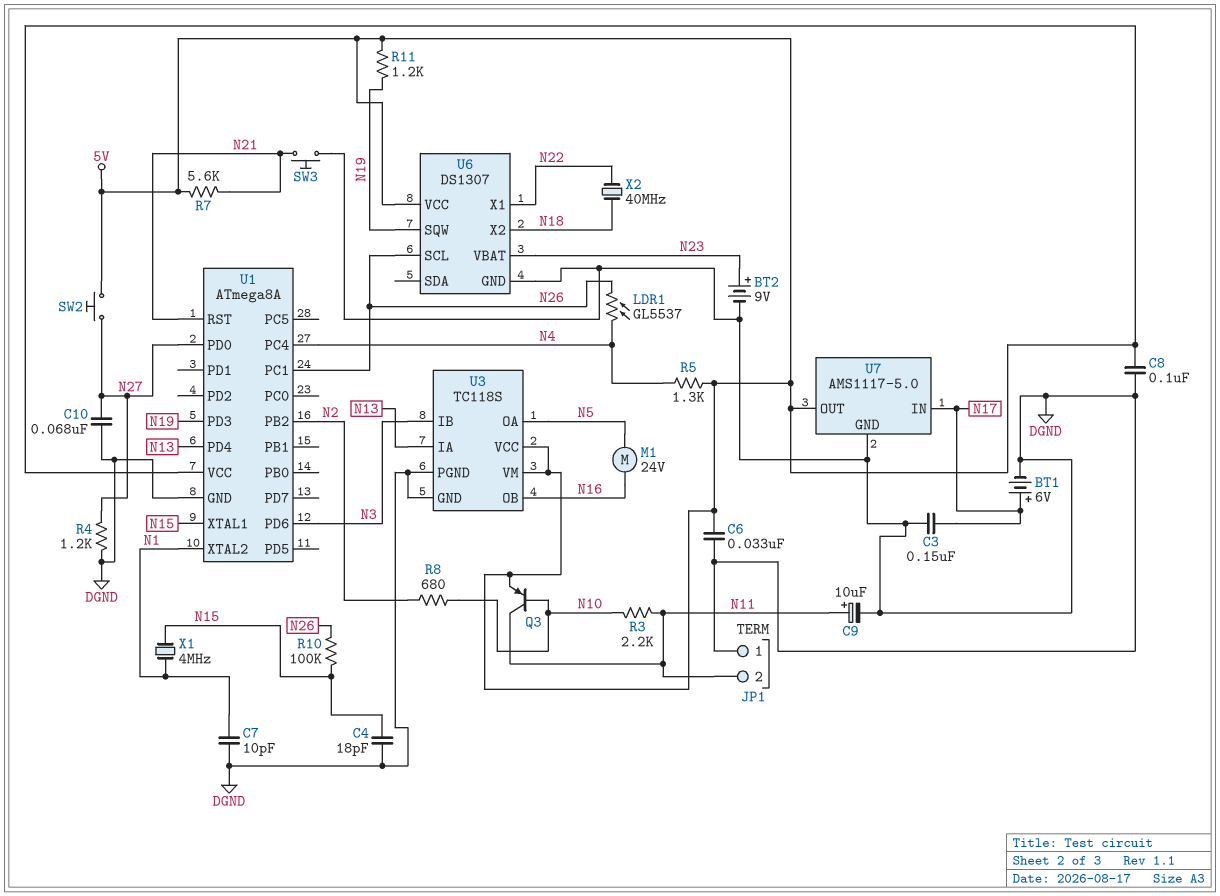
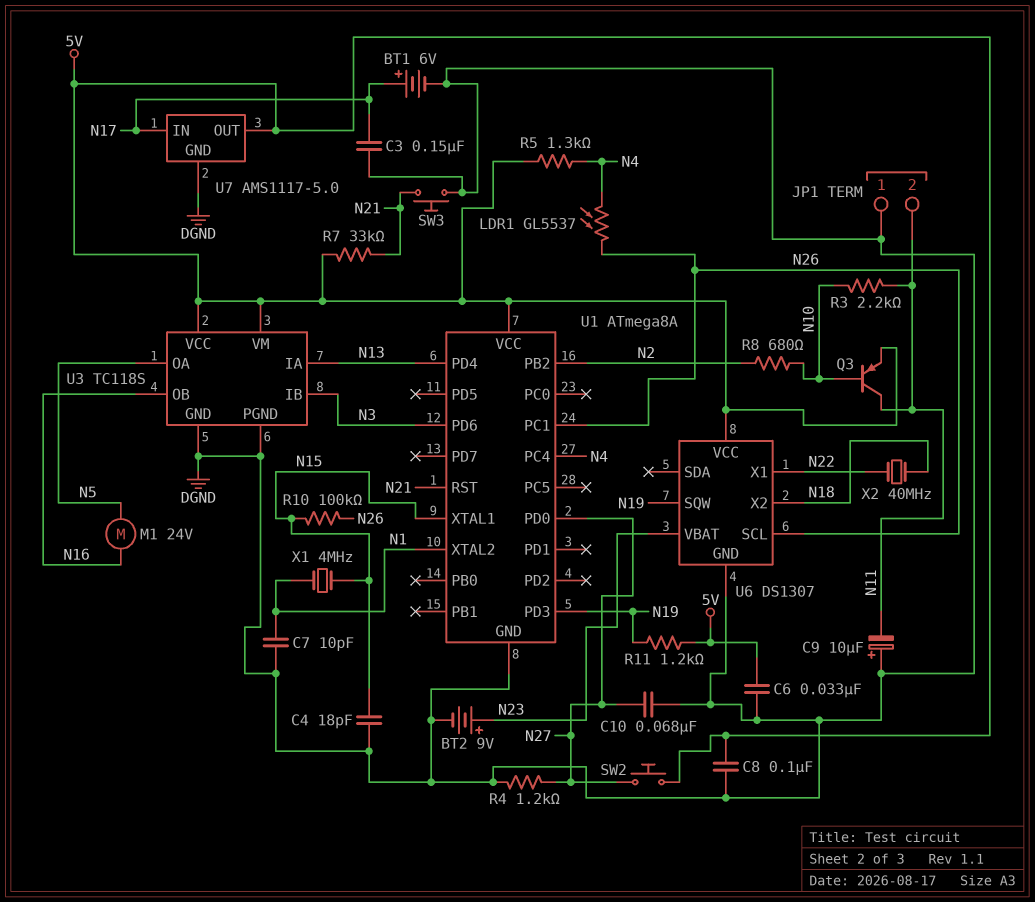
C9: 10uF (plus N11, minus DGND) -> 10uF (plus DGND, minus N11)
R7: 5.6k (5V, N21) -> 33k (5V, N21)

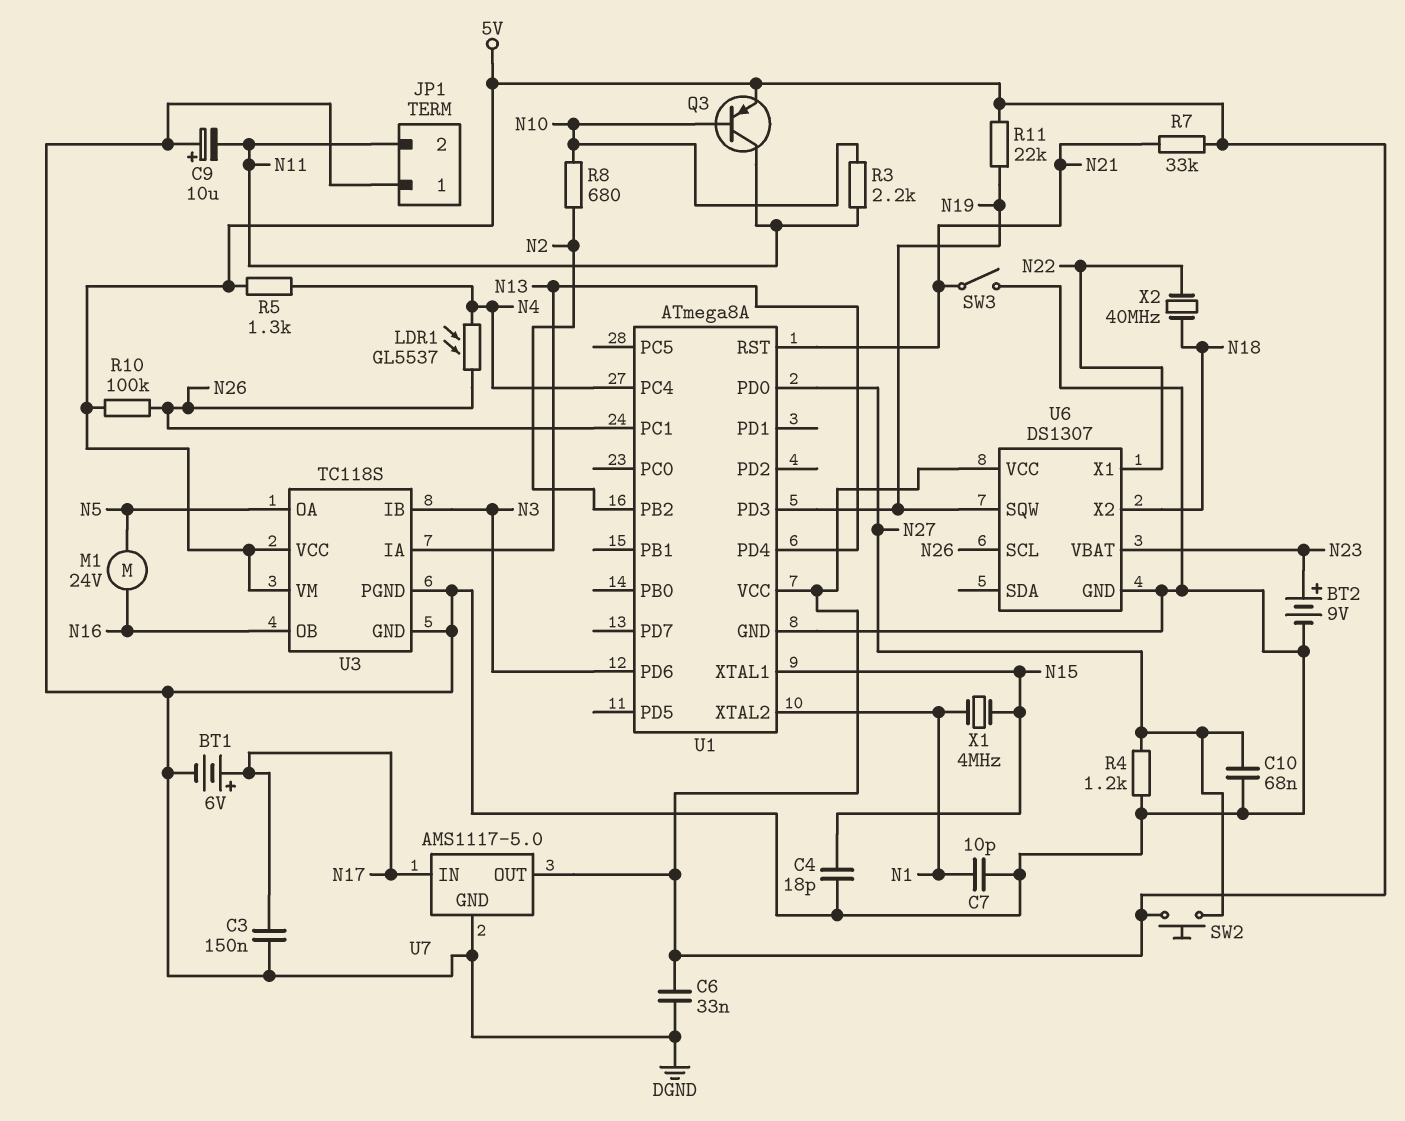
C8: 100nF (5V, DGND) -> none
R10: 100k (N15, N26) -> 100k (5V, N26)
R11: 1.2k (5V, N19) -> 22k (5V, N19)
SW3: button (DGND, N21) -> switch (DGND, N21)

